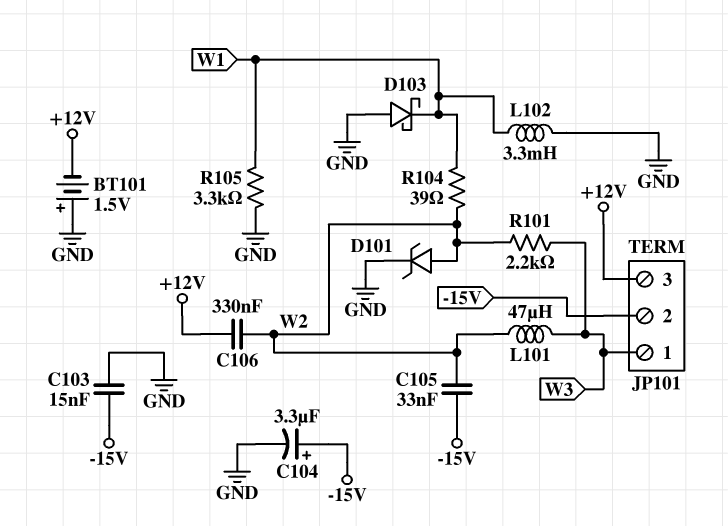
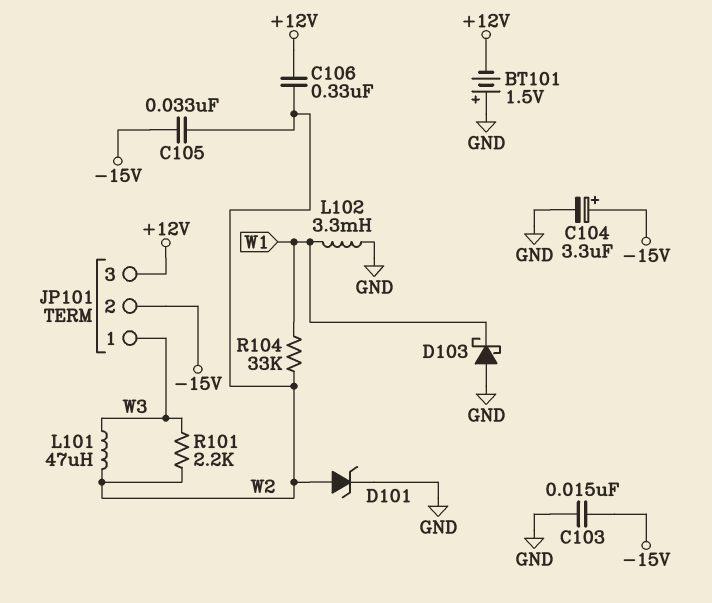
R104: 39 (W1, W2) -> 33k (W1, W2)
R105: 3.3k (GND, W1) -> none

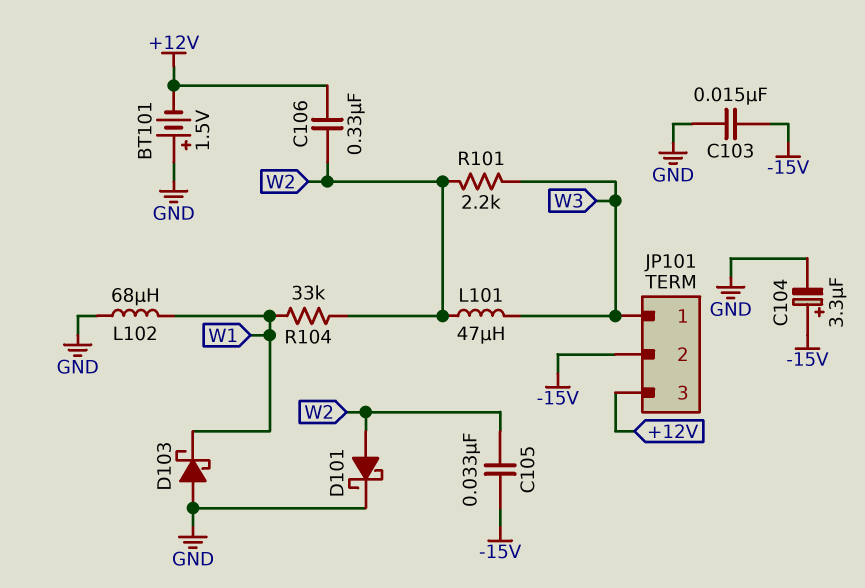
D101: zener (A W2, K GND) -> schottky (A W2, K GND)
L102: 3.3mH (GND, W1) -> 68uH (GND, W1)

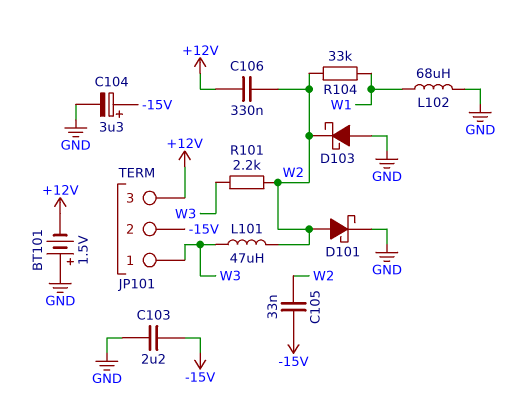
C103: 15nF (-15V, GND) -> 2.2uF (-15V, GND)
D103: schottky (A GND, K W1) -> schottky (A GND, K W2)

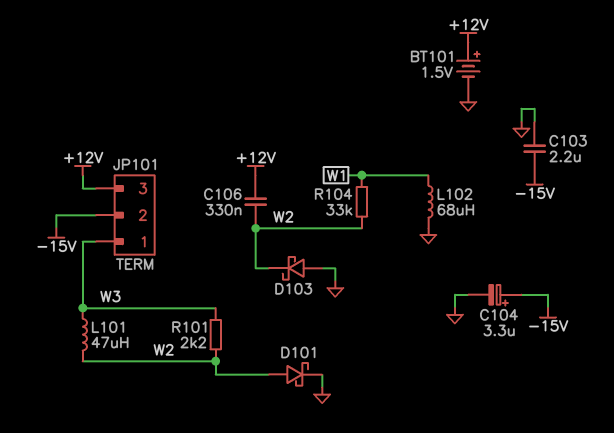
BT101: 1.5V (plus GND, minus +12V) -> 1.5V (plus +12V, minus GND)
C105: 33nF (-15V, W2) -> none

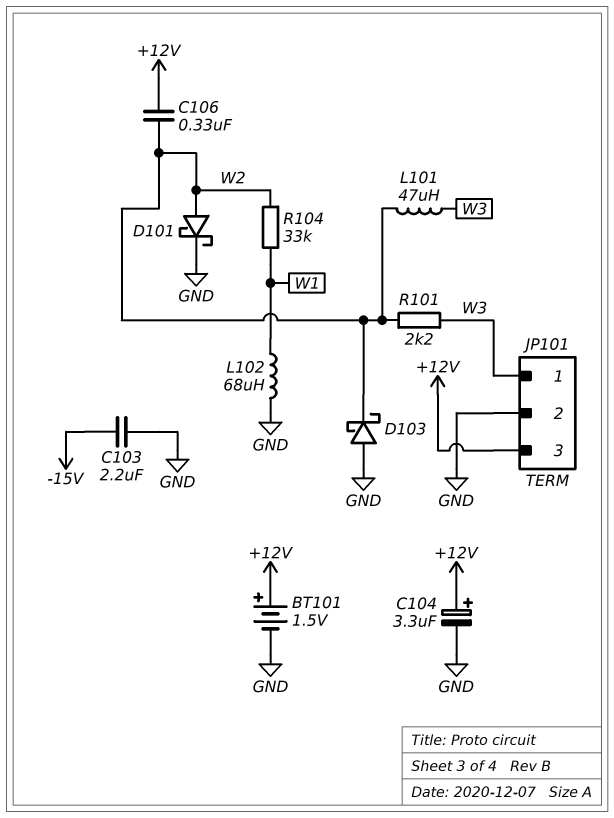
C104: 3.3uF (plus -15V, minus GND) -> 3.3uF (plus +12V, minus GND)
JP101 pin 2: -15V -> GND

